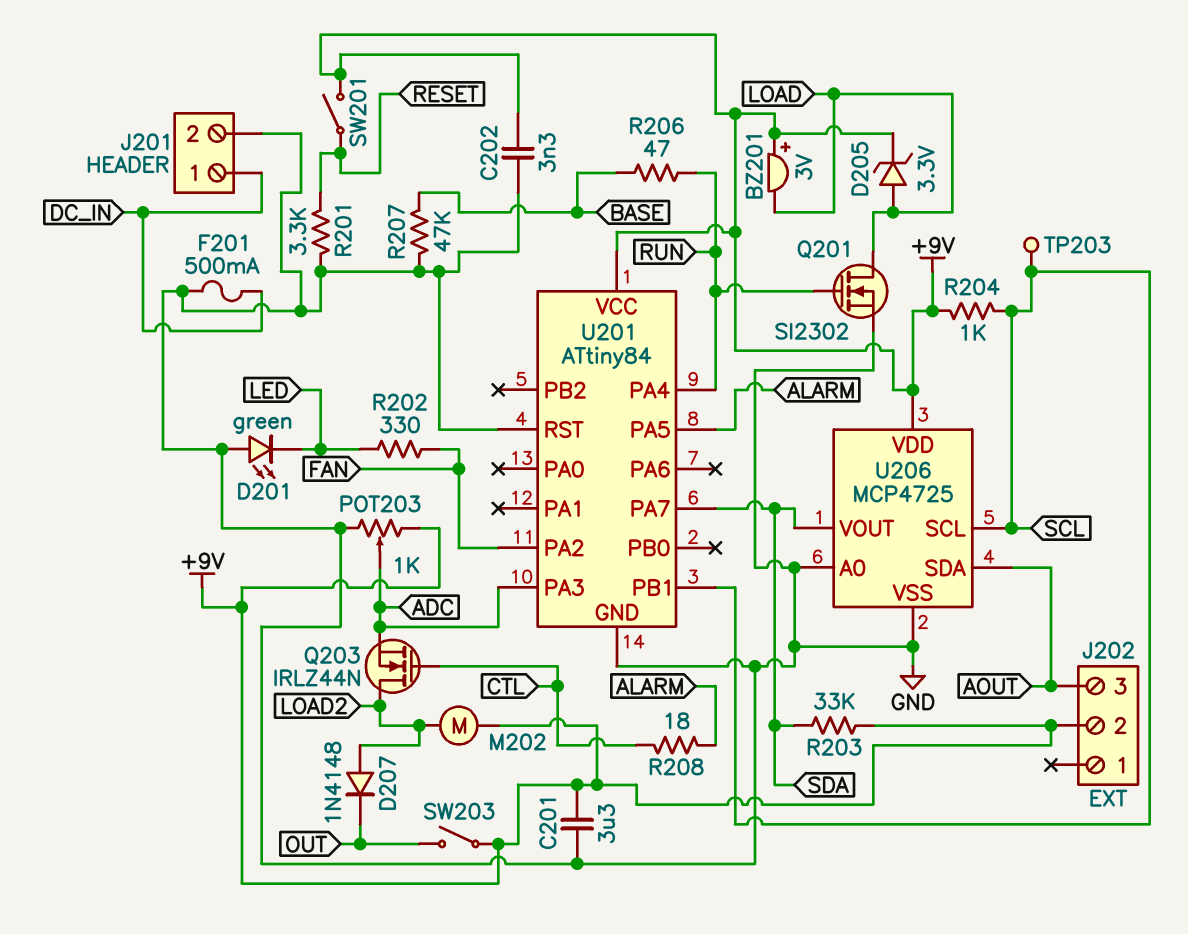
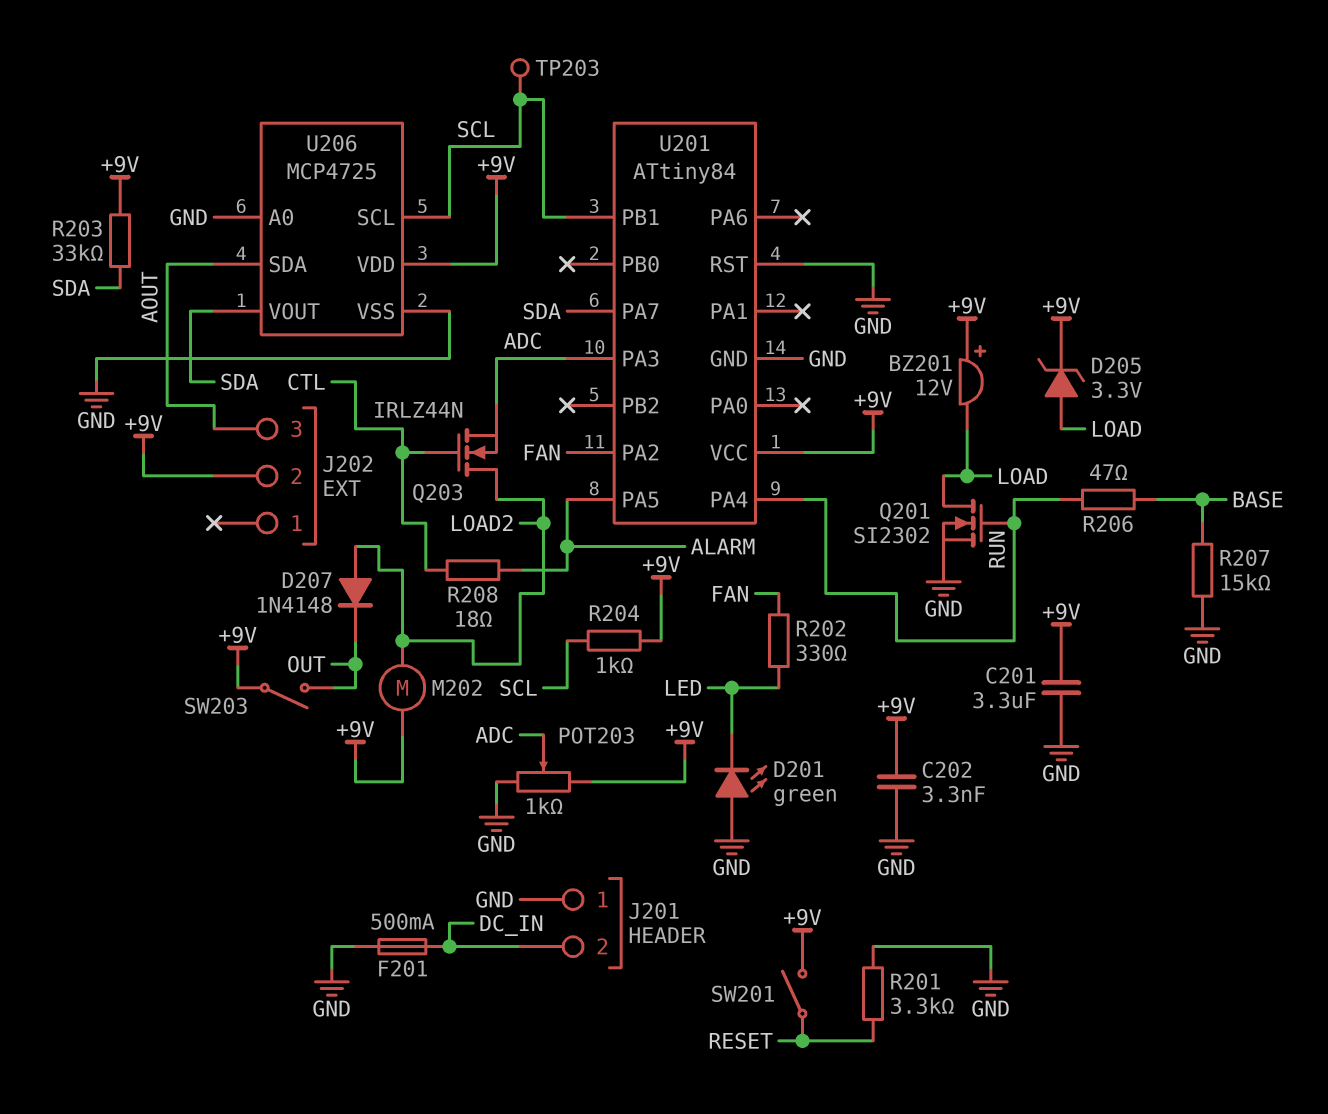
BZ201: buzzer 3V (plus +9V, minus LOAD) -> buzzer 12V (plus +9V, minus LOAD)
J201 pin 1: DC_IN -> GND
J201 pin 2: GND -> DC_IN
R207: 47k (BASE, GND) -> 15k (BASE, GND)

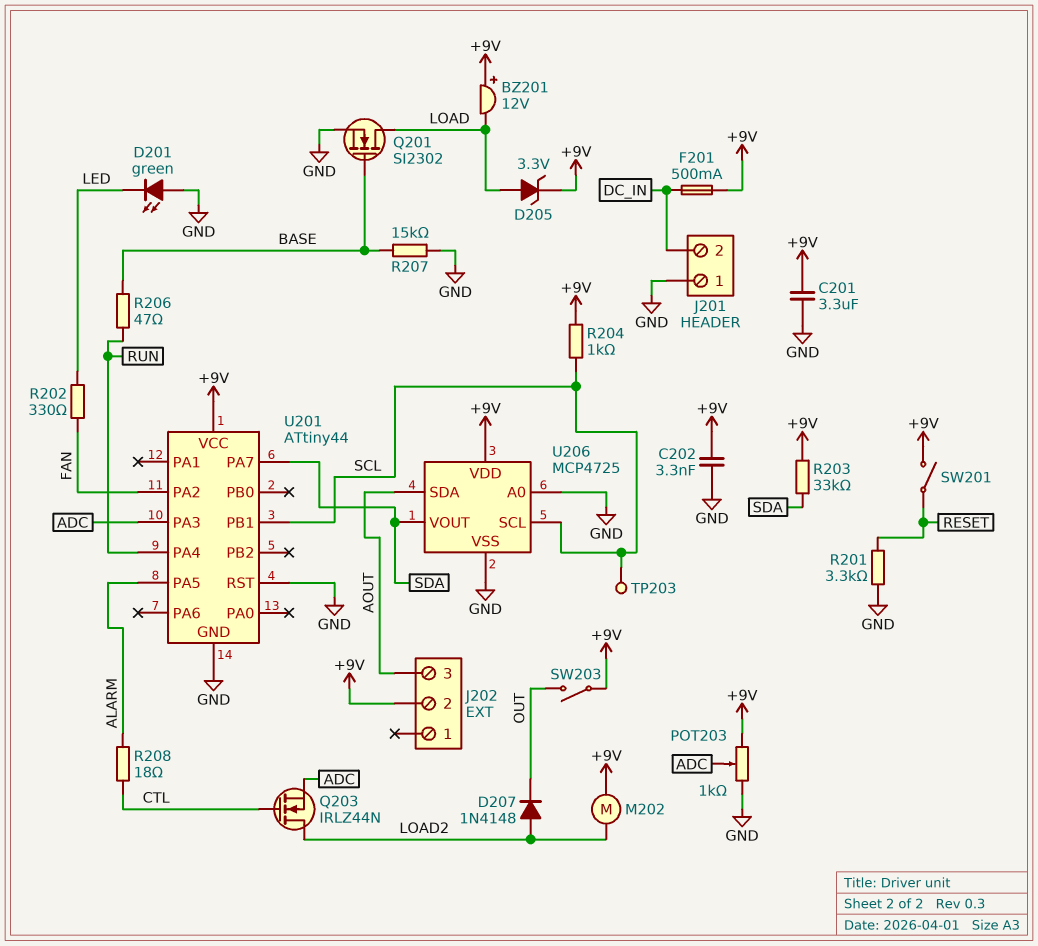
F201: 500mA (DC_IN, GND) -> 500mA (+9V, DC_IN)
Q201: NMOS SI2302 (G RUN, D LOAD, S GND) -> NMOS SI2302 (G BASE, D LOAD, S GND)
U201: ATtiny84 -> ATtiny44

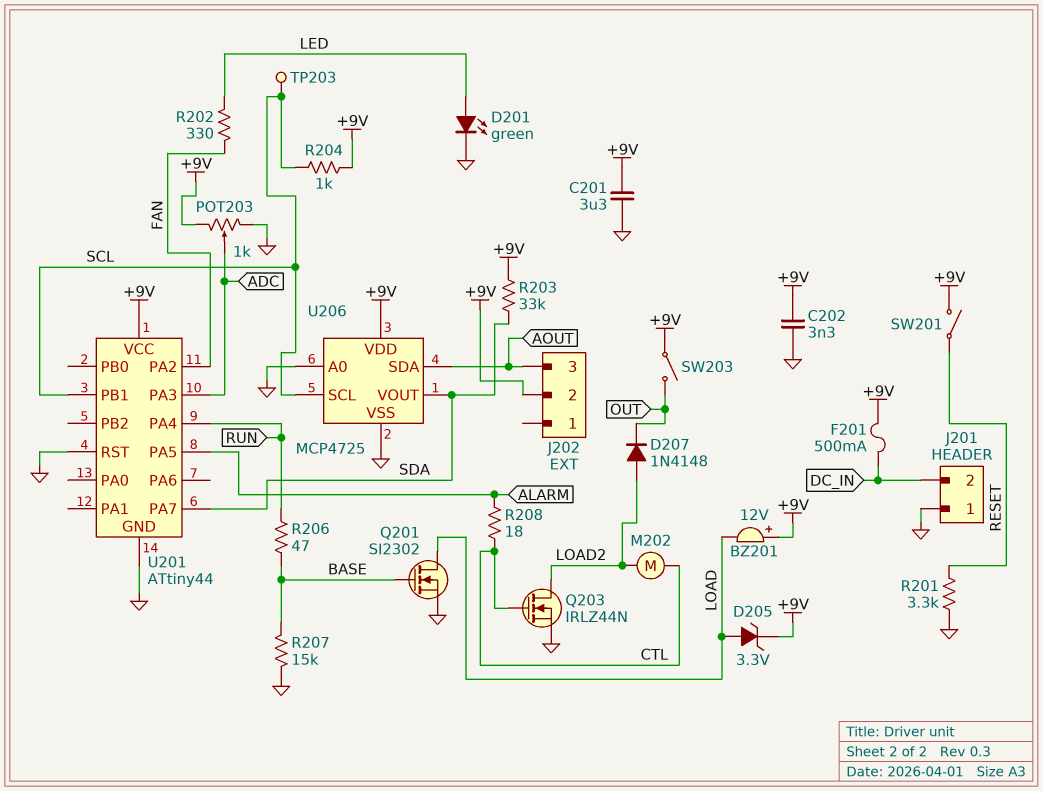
D201: LED green (A GND, K LED) -> LED green (A LED, K GND)
M202: motor (+9V, LOAD2) -> motor (CTL, LOAD2)
Q203: NMOS IRLZ44N (G CTL, D LOAD2, S ADC) -> NMOS IRLZ44N (G CTL, D LOAD2, S GND)

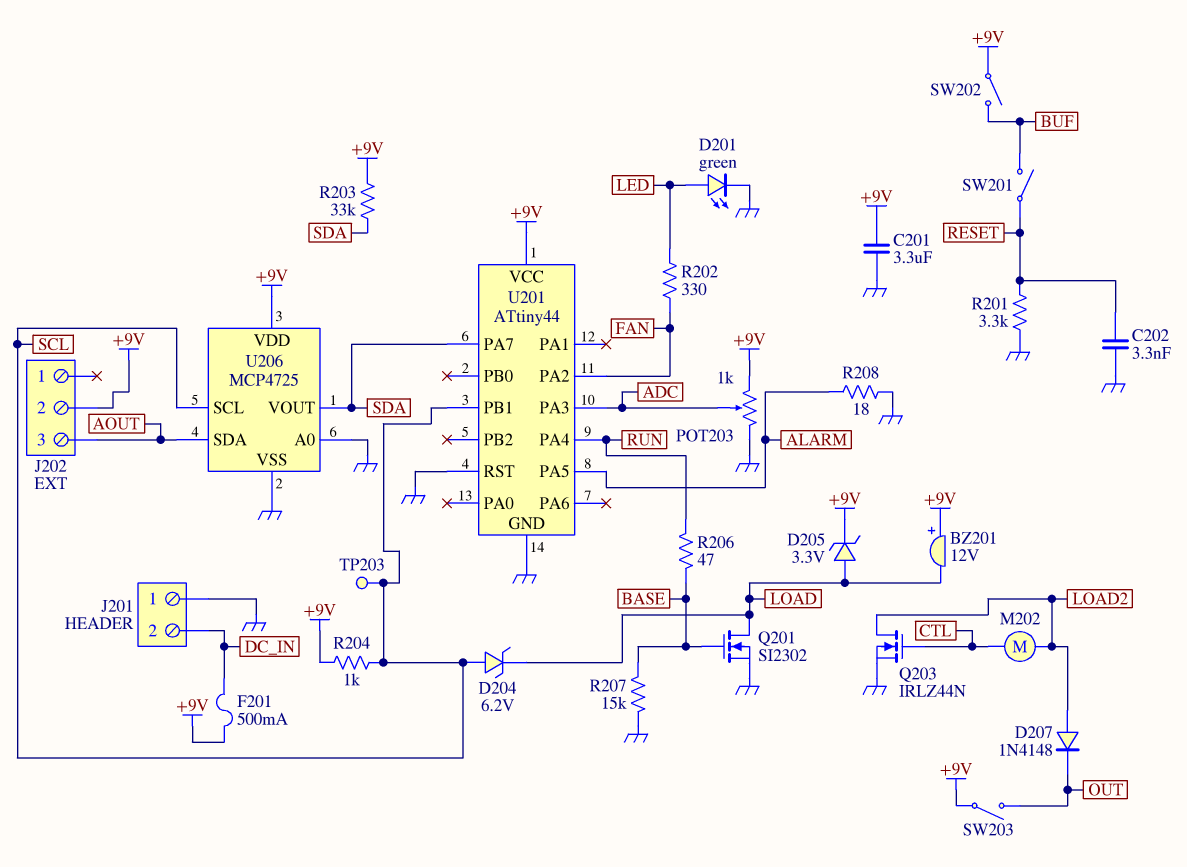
C202: 3.3nF (+9V, GND) -> 3.3nF (GND, RESET)
D204: none -> zener 6.2V (A SCL, K LOAD)
R208: 18 (ALARM, CTL) -> 18 (ALARM, GND)
SW201: switch (+9V, RESET) -> switch (BUF, RESET)
SW202: none -> switch (+9V, BUF)

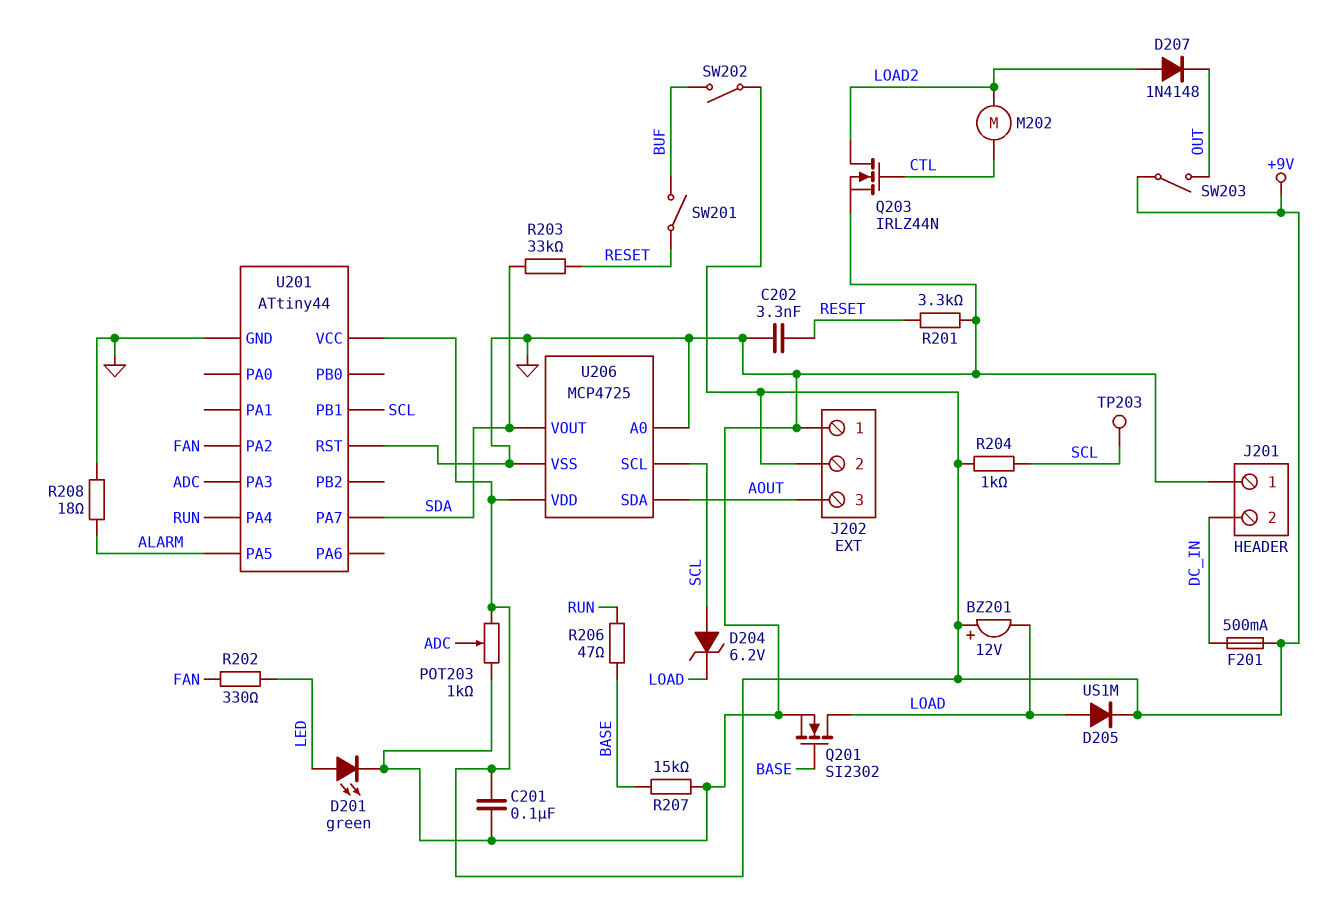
C201: 3.3uF (+9V, GND) -> 100nF (+9V, GND)
D205: zener 3.3V (A LOAD, K +9V) -> diode US1M (A LOAD, K +9V)
J202 pin 1: none -> GND
R203: 33k (+9V, SDA) -> 33k (RESET, SDA)

